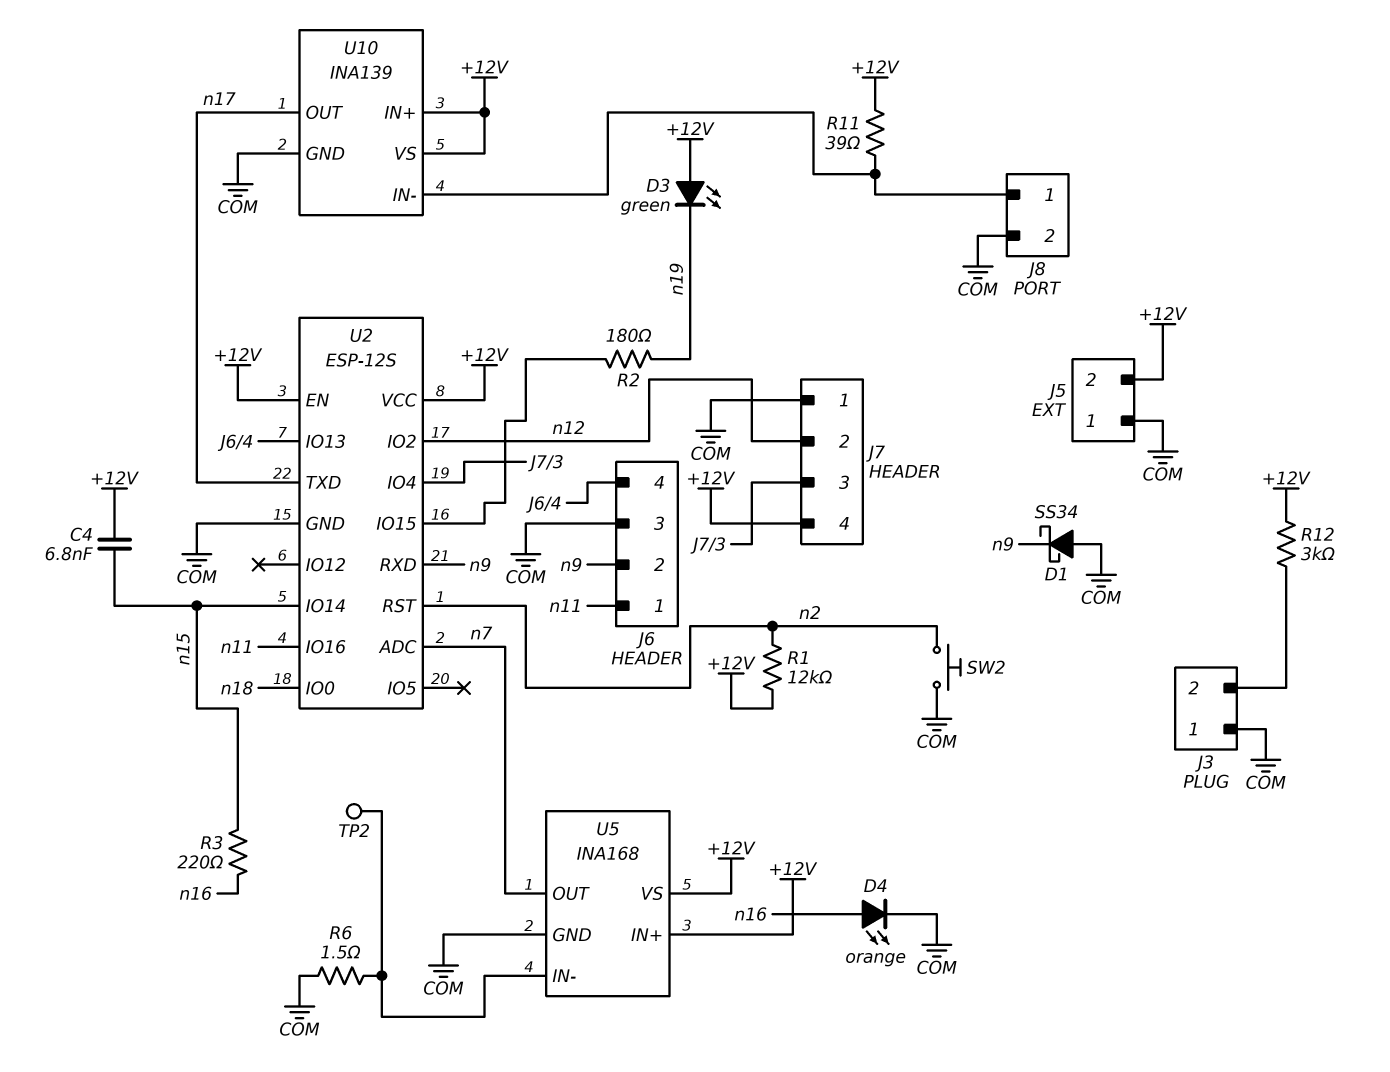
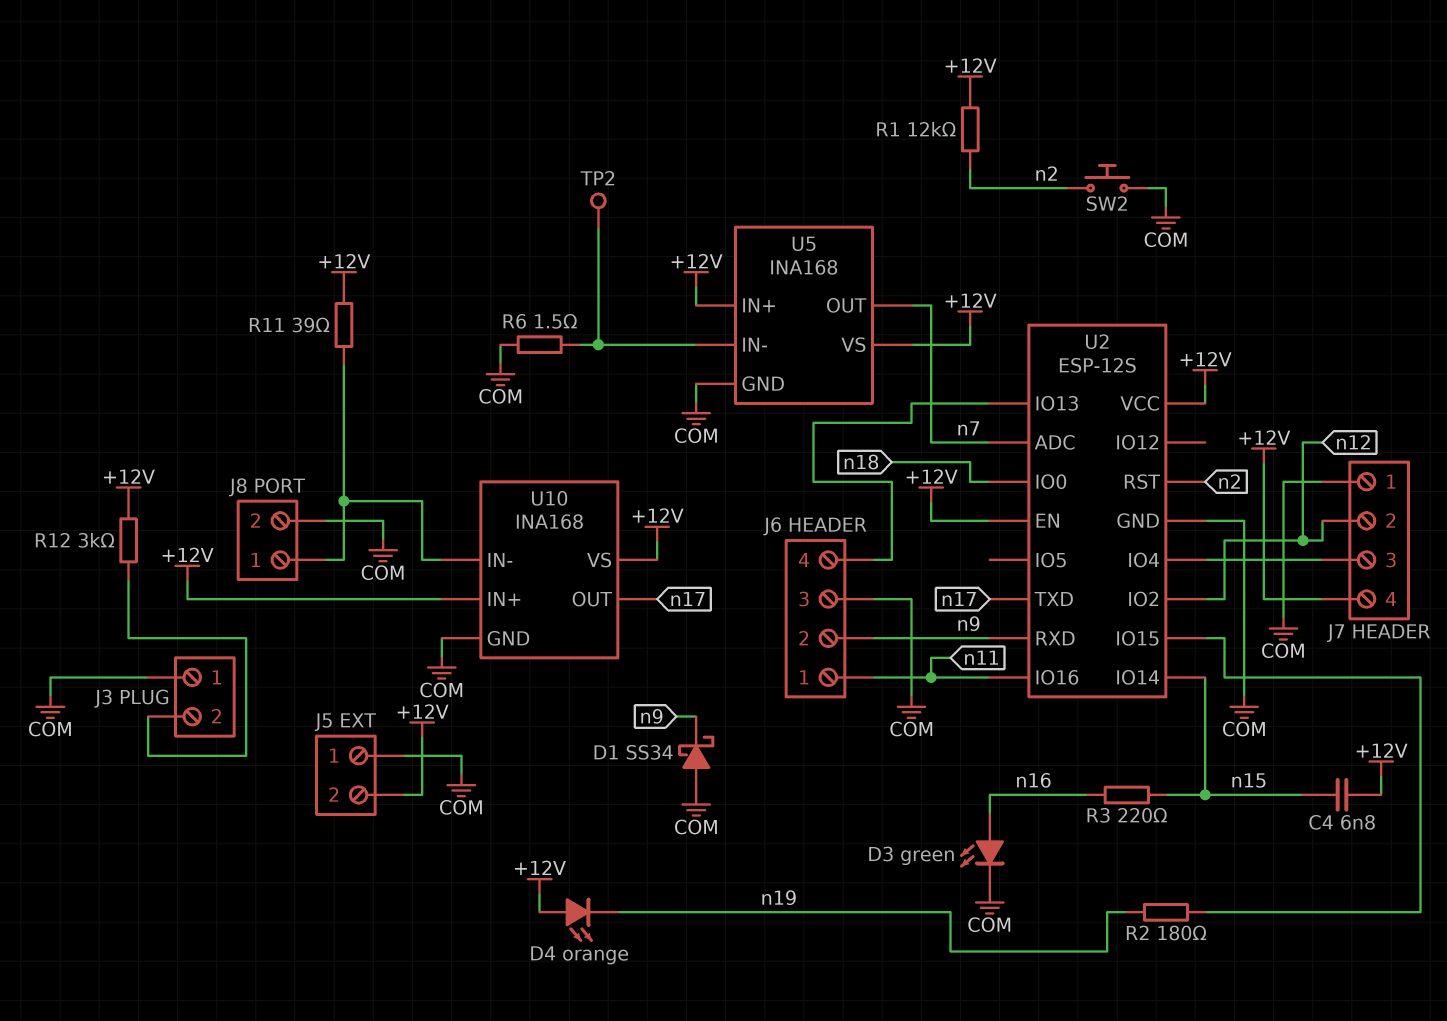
D3: LED green (A +12V, K n19) -> LED green (A n16, K COM)
D4: LED orange (A n16, K COM) -> LED orange (A +12V, K n19)
U10: INA139 -> INA168

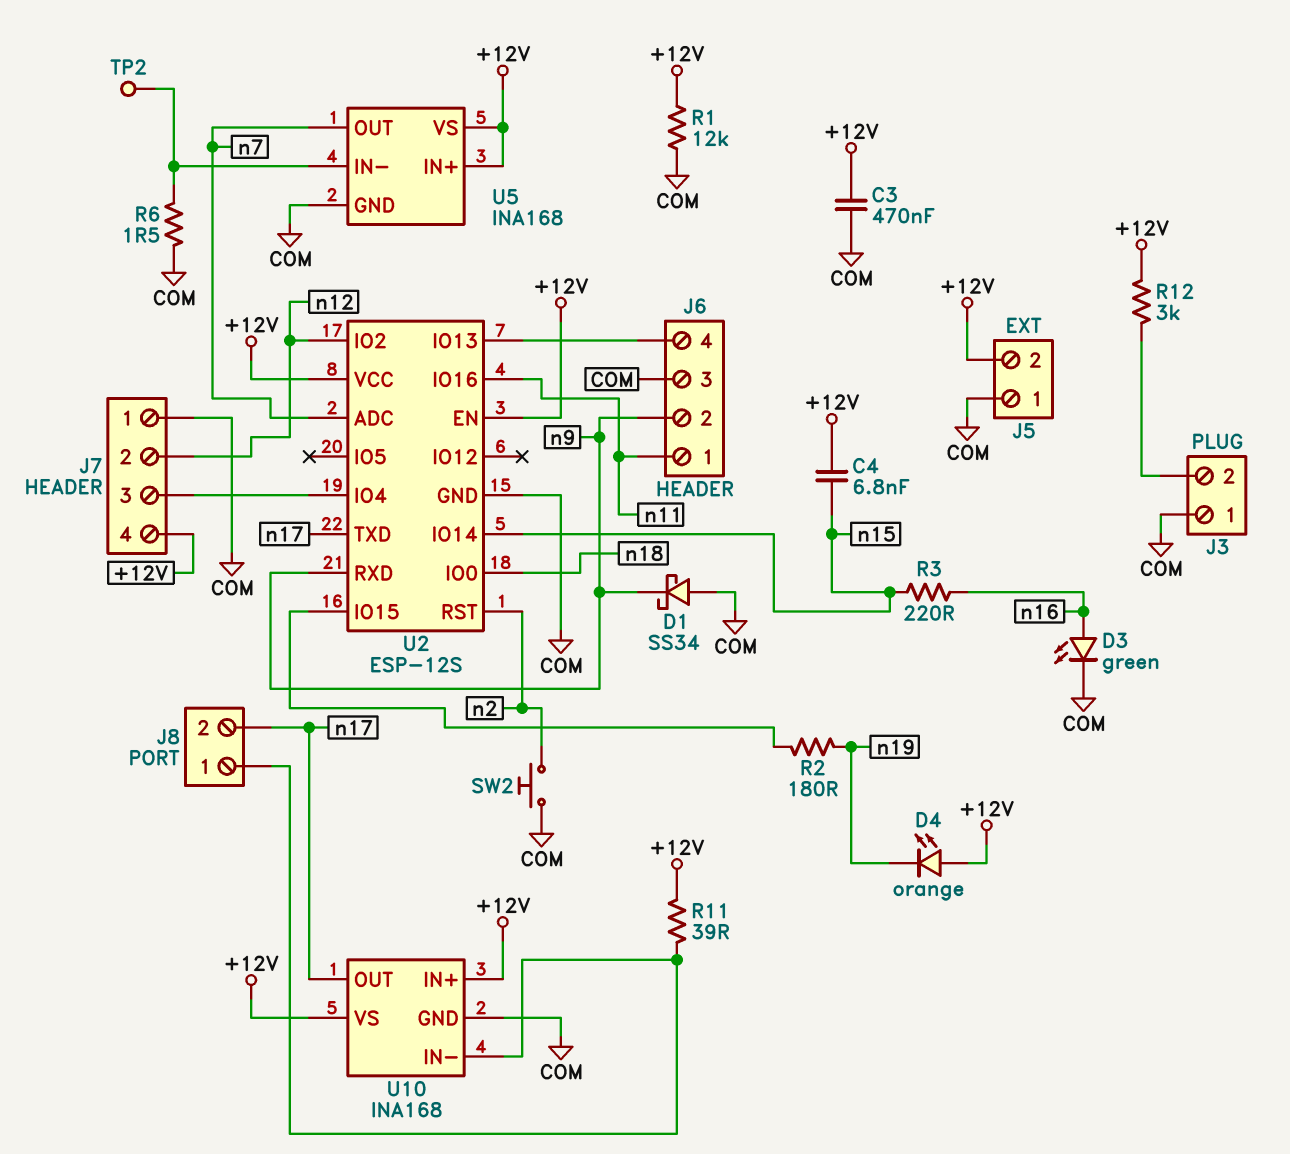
C3: none -> 470nF (+12V, COM)
J8 pin 2: COM -> n17
R1: 12k (+12V, n2) -> 12k (+12V, COM)

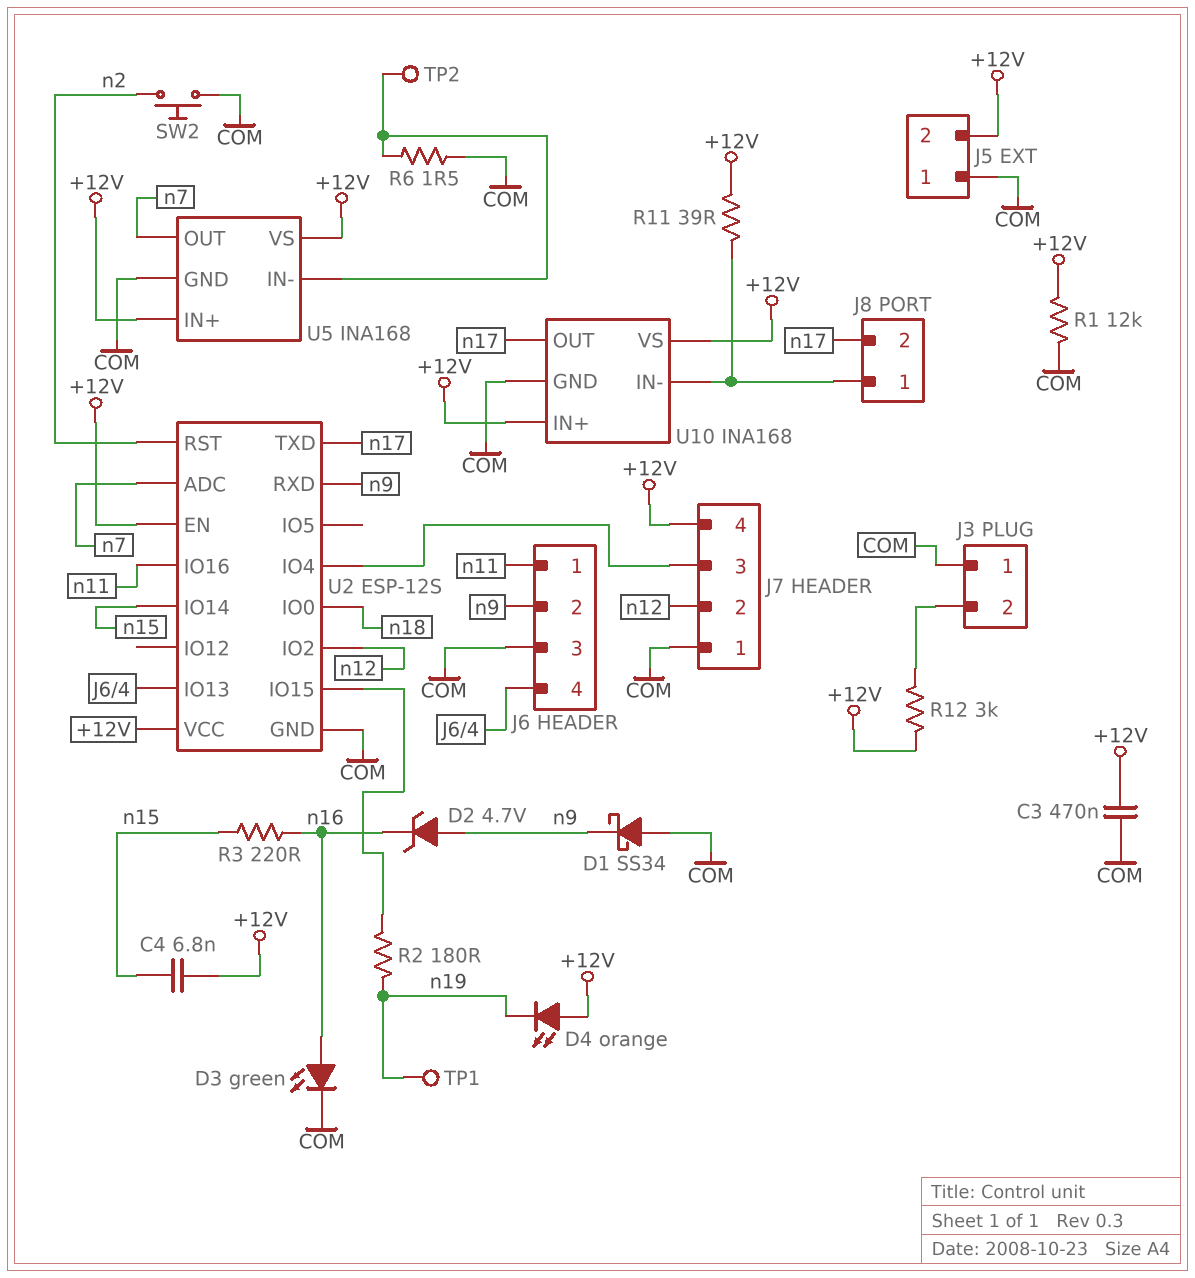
D2: none -> zener 4.7V (A n9, K n16)
TP1: none -> test point (n19)

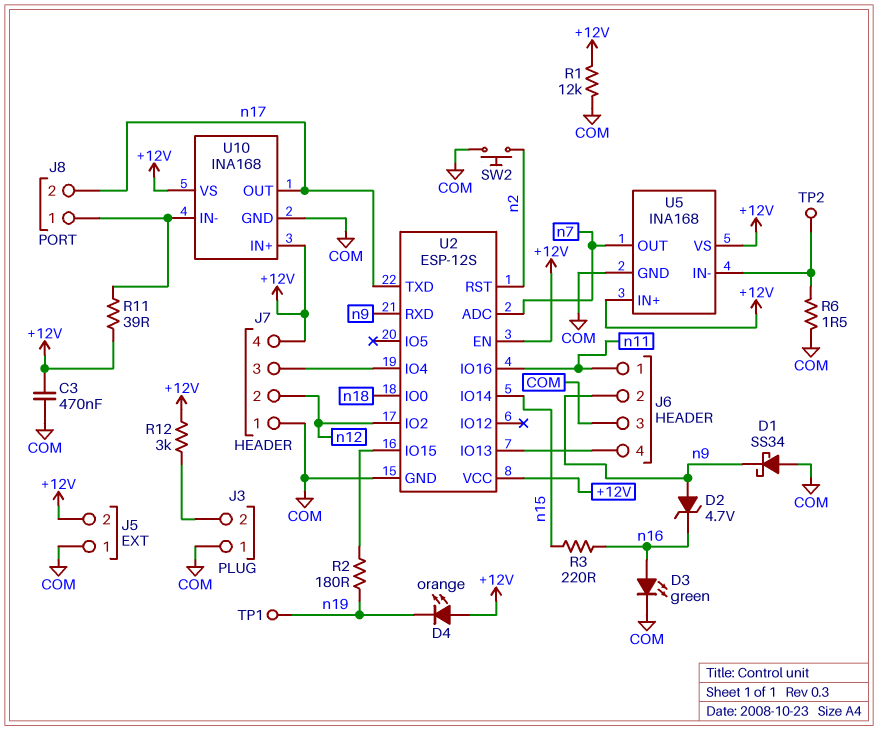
C4: 6.8nF (+12V, n15) -> none

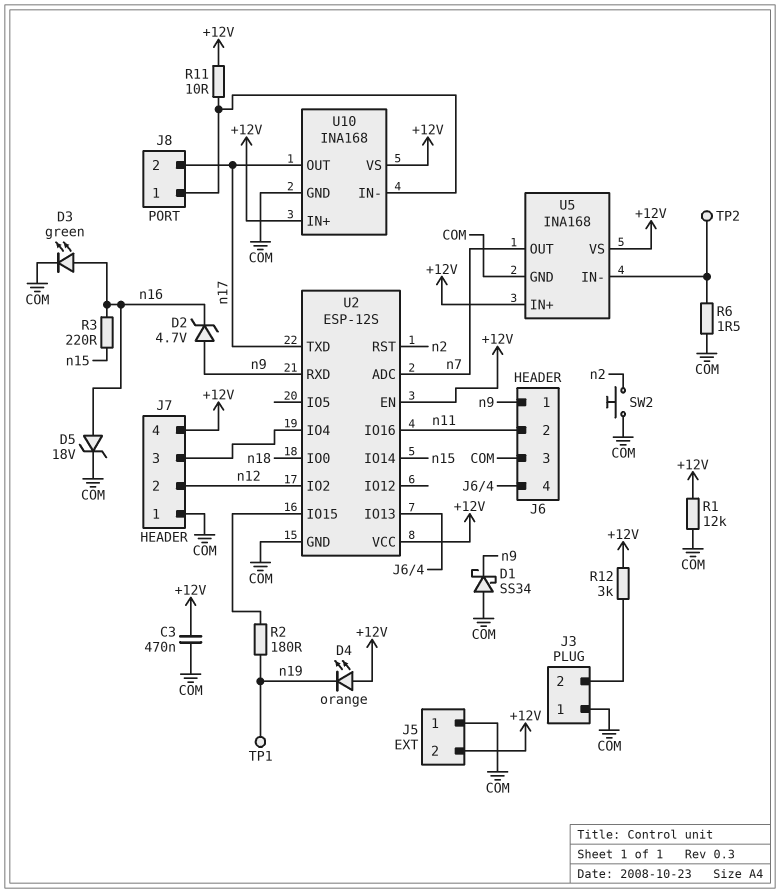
D5: none -> zener 18V (A n16, K COM)
J6 pin 1: n11 -> n9
J6 pin 2: n9 -> n11
R11: 39 (+12V, J8/1) -> 10 (+12V, J8/1)

